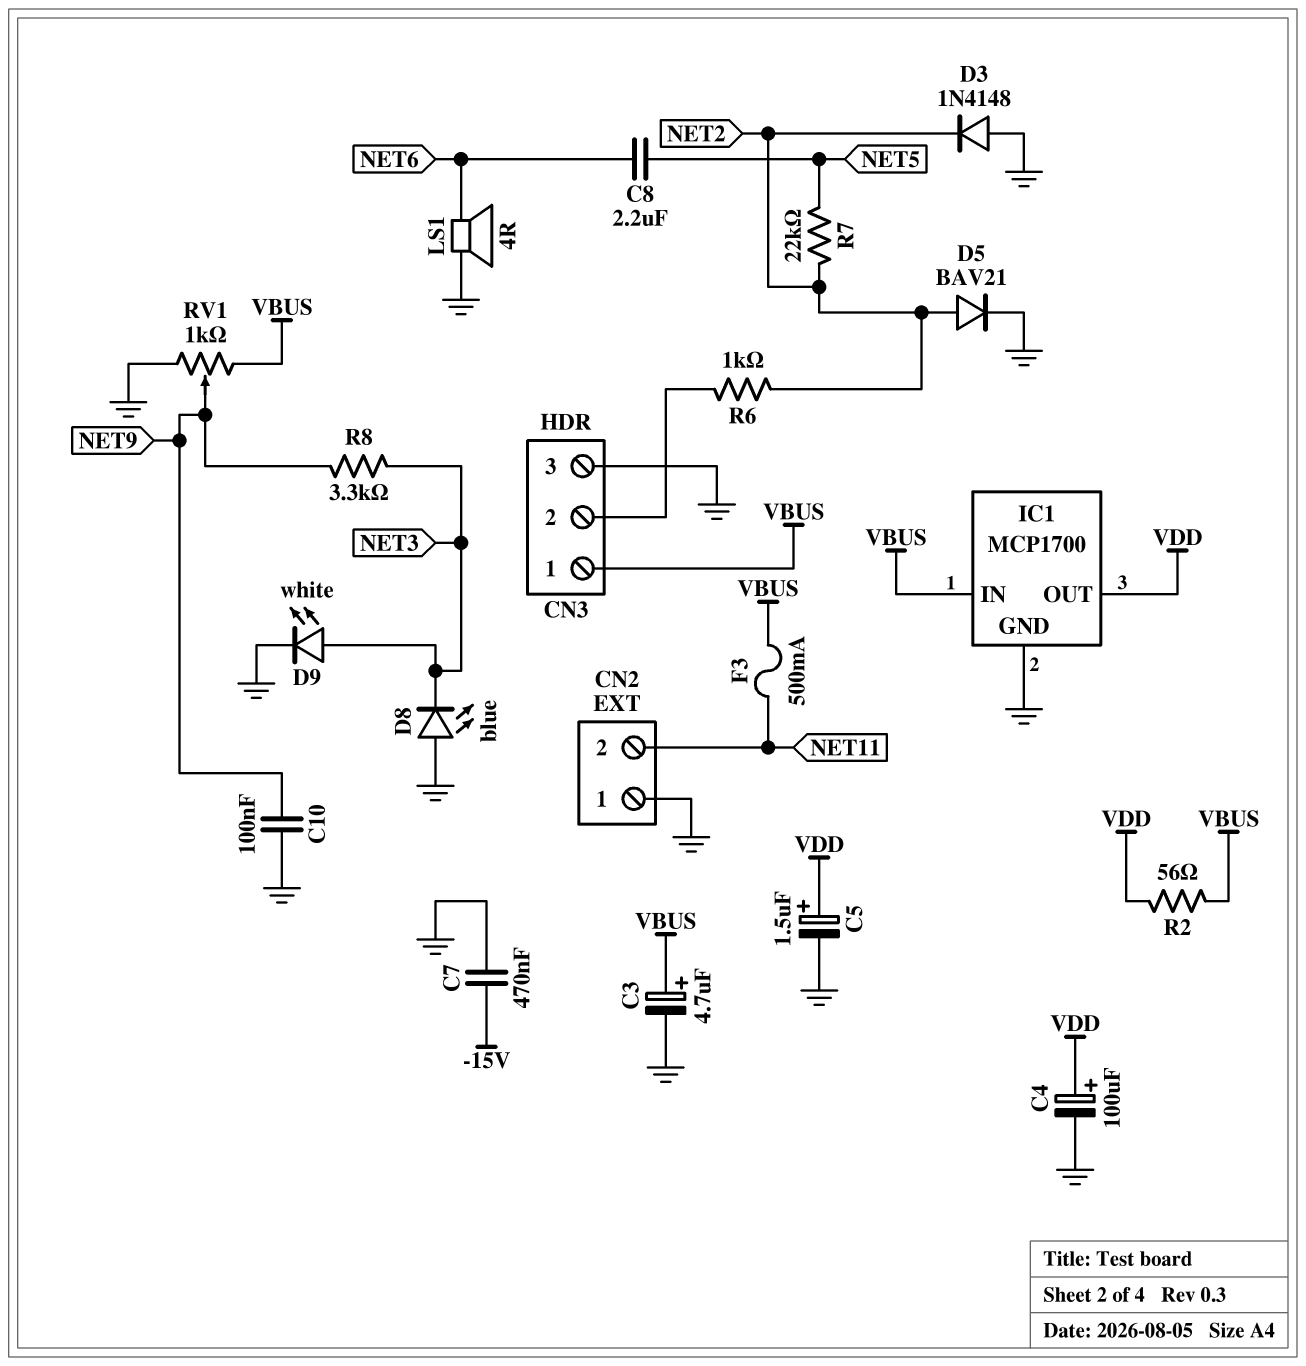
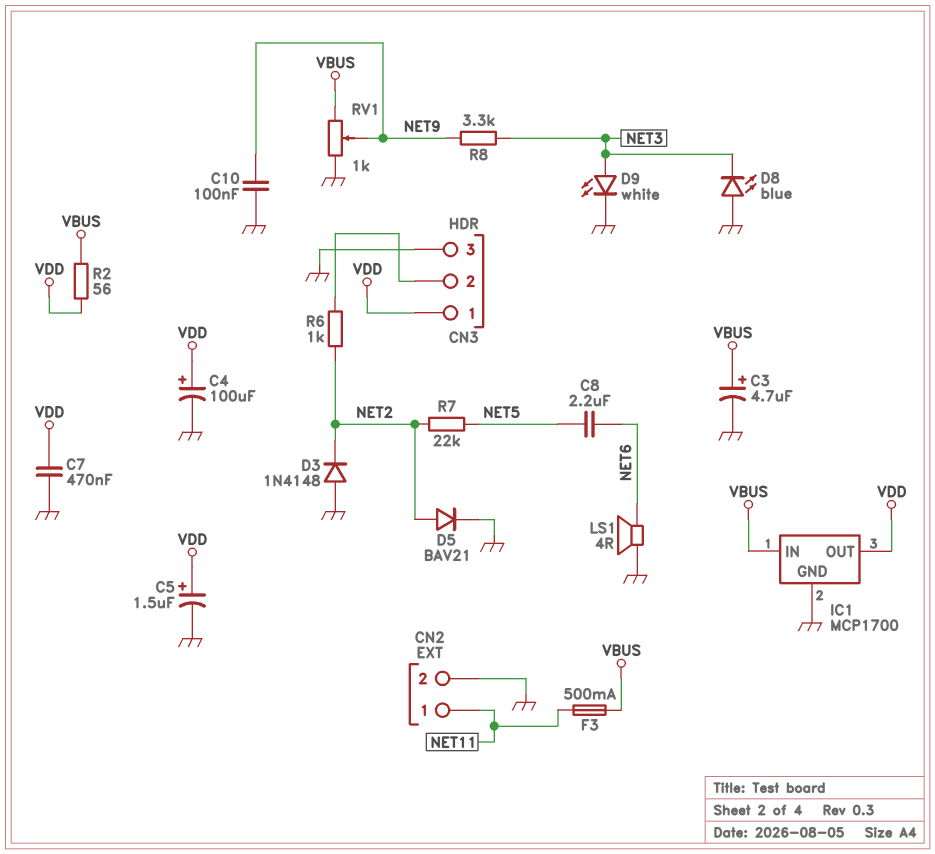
C7: 470nF (-15V, GND) -> 470nF (GND, VDD)
CN2 pin 1: GND -> NET11
CN2 pin 2: NET11 -> GND
CN3 pin 1: VBUS -> VDD

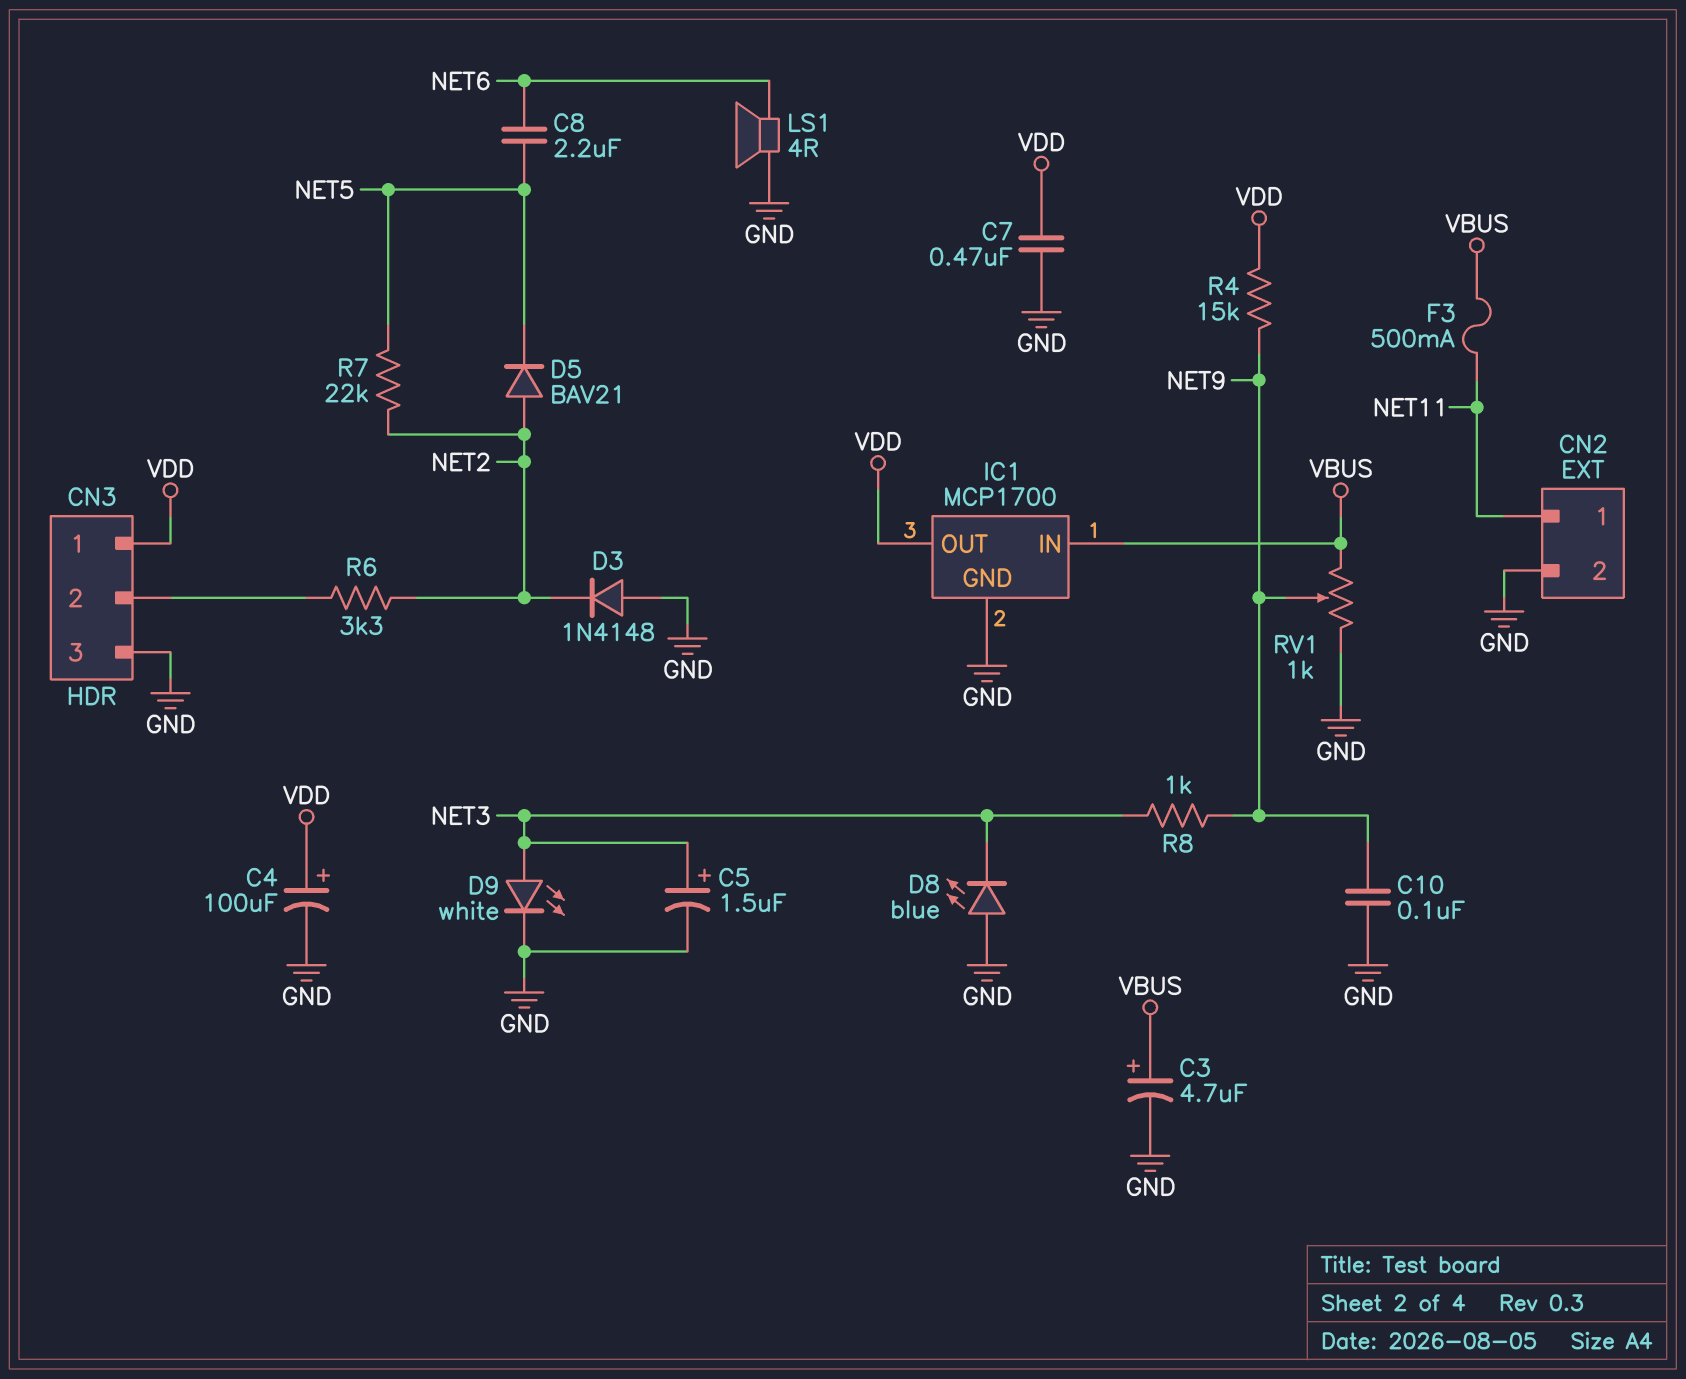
C5: 1.5uF (plus VDD, minus GND) -> 1.5uF (plus NET3, minus GND)
D5: diode BAV21 (A NET2, K GND) -> diode BAV21 (A NET2, K NET5)
R2: 56 (VBUS, VDD) -> none
R4: none -> 15k (NET9, VDD)
R6: 1k (CN3/2, NET2) -> 3.3k (CN3/2, NET2)
R8: 3.3k (NET3, NET9) -> 1k (NET3, NET9)

